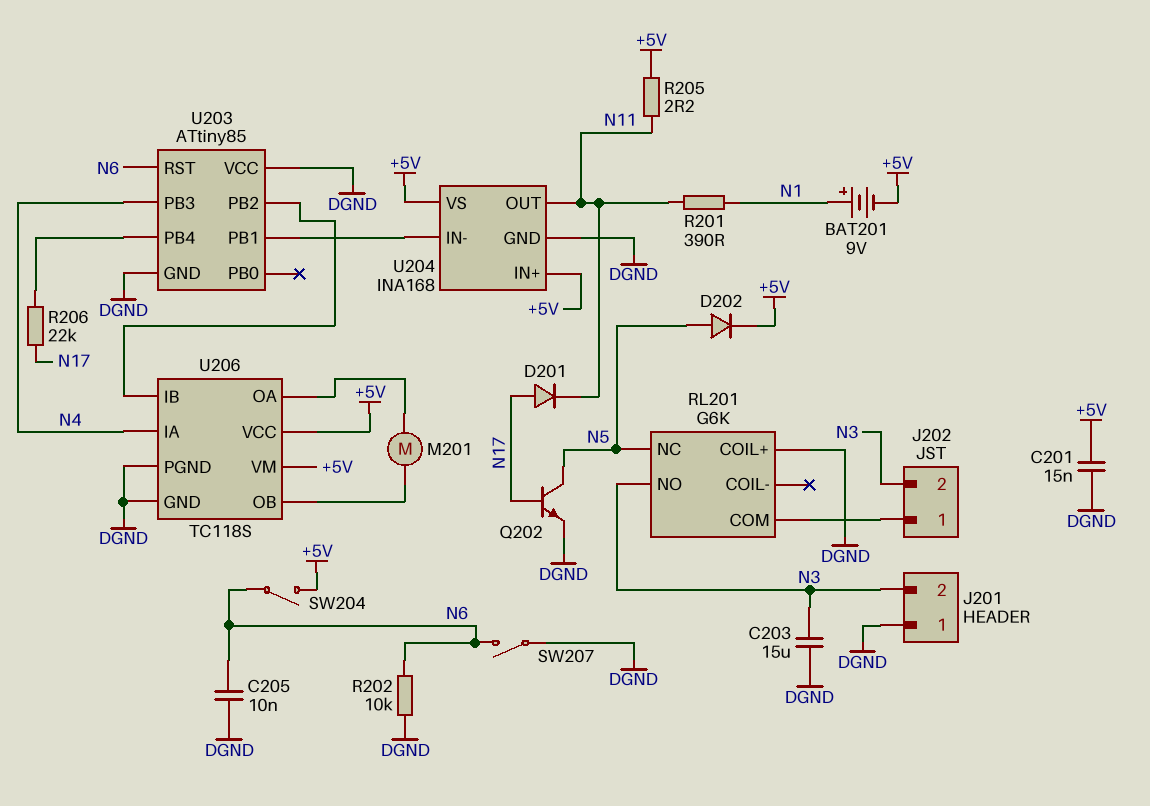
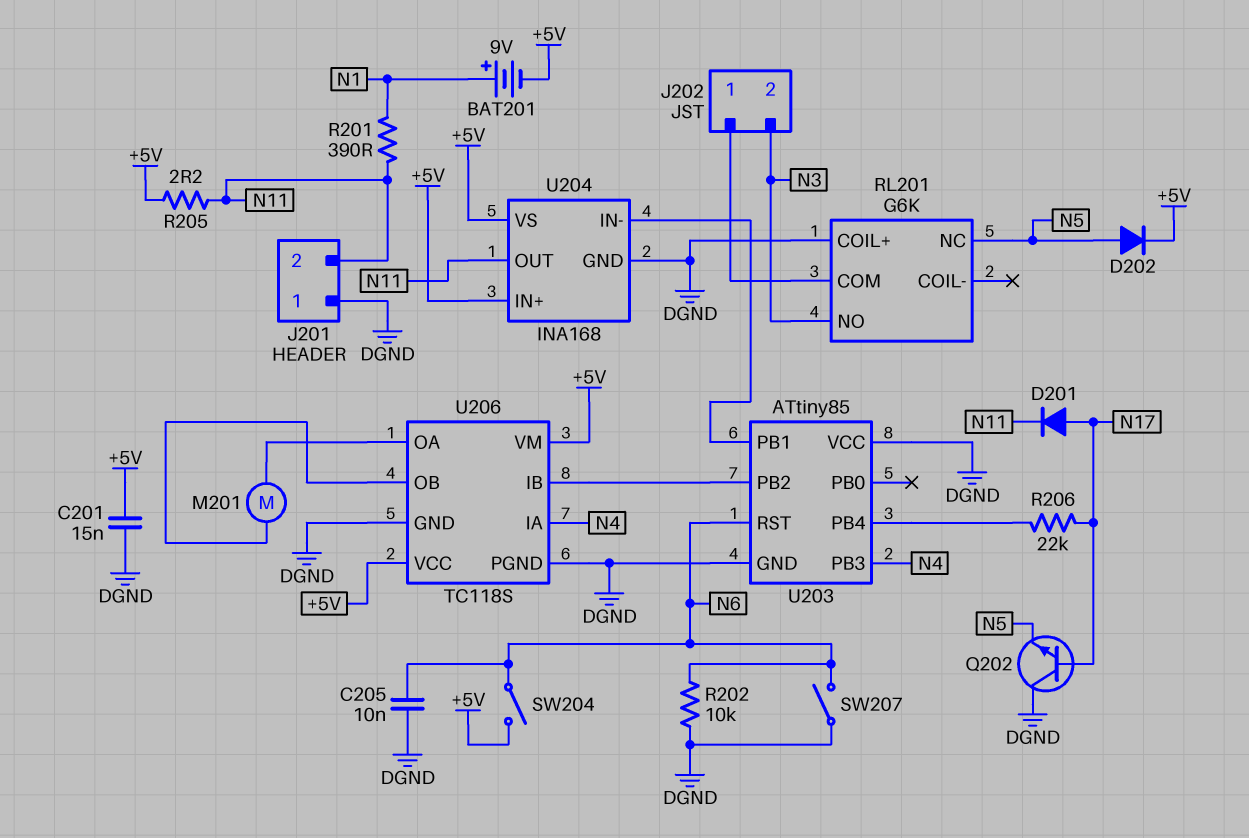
C203: 15uF (DGND, N3) -> none
J201 pin 2: N3 -> N11
Q202: NPN (B N17, C N5, E DGND) -> NPN (B N17, C DGND, E N5)

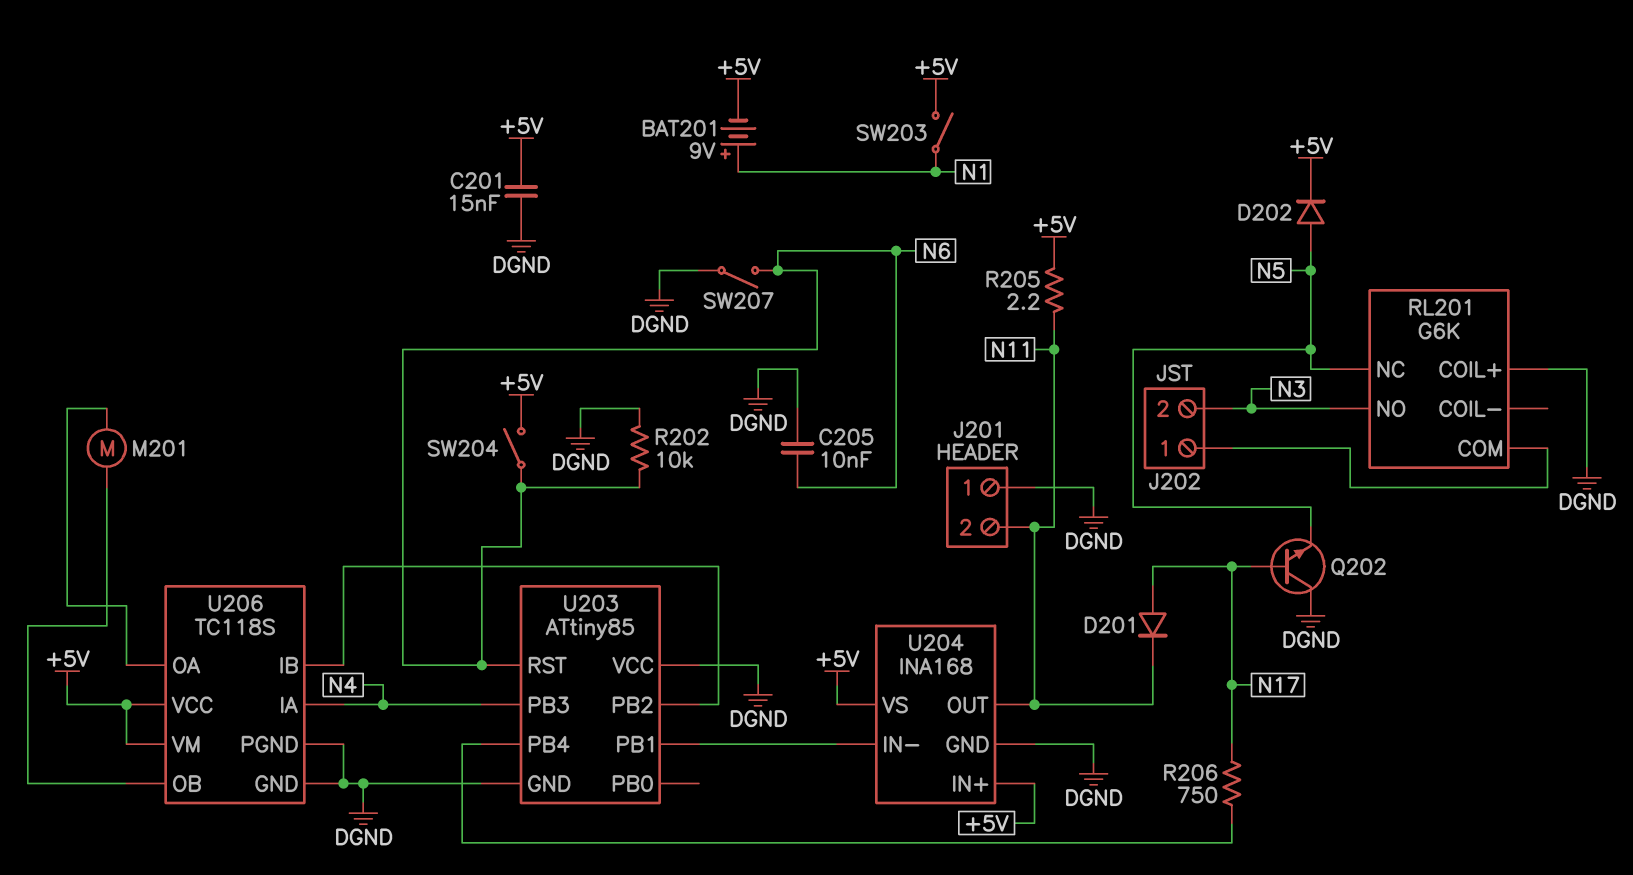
R201: 390 (N1, N11) -> none
R206: 22k (N17, U203/PB4) -> 750 (N17, U203/PB4)
SW203: none -> switch (+5V, N1)

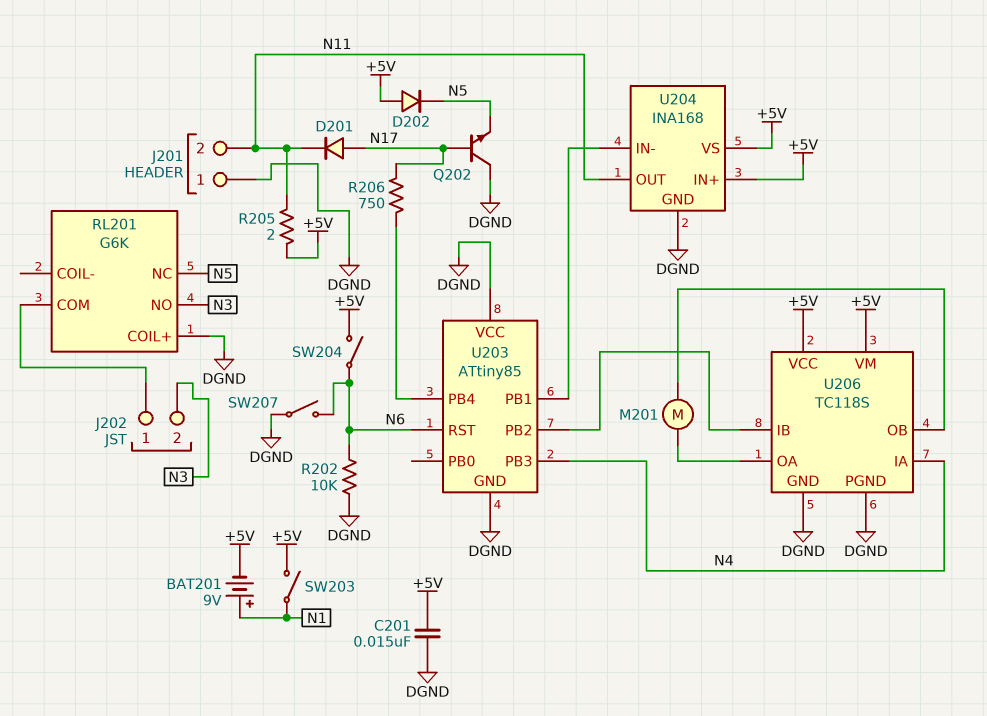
C205: 10nF (DGND, N6) -> none
D202: diode (A N5, K +5V) -> diode (A +5V, K N5)
R205: 2.2 (+5V, N11) -> 2 (+5V, N11)

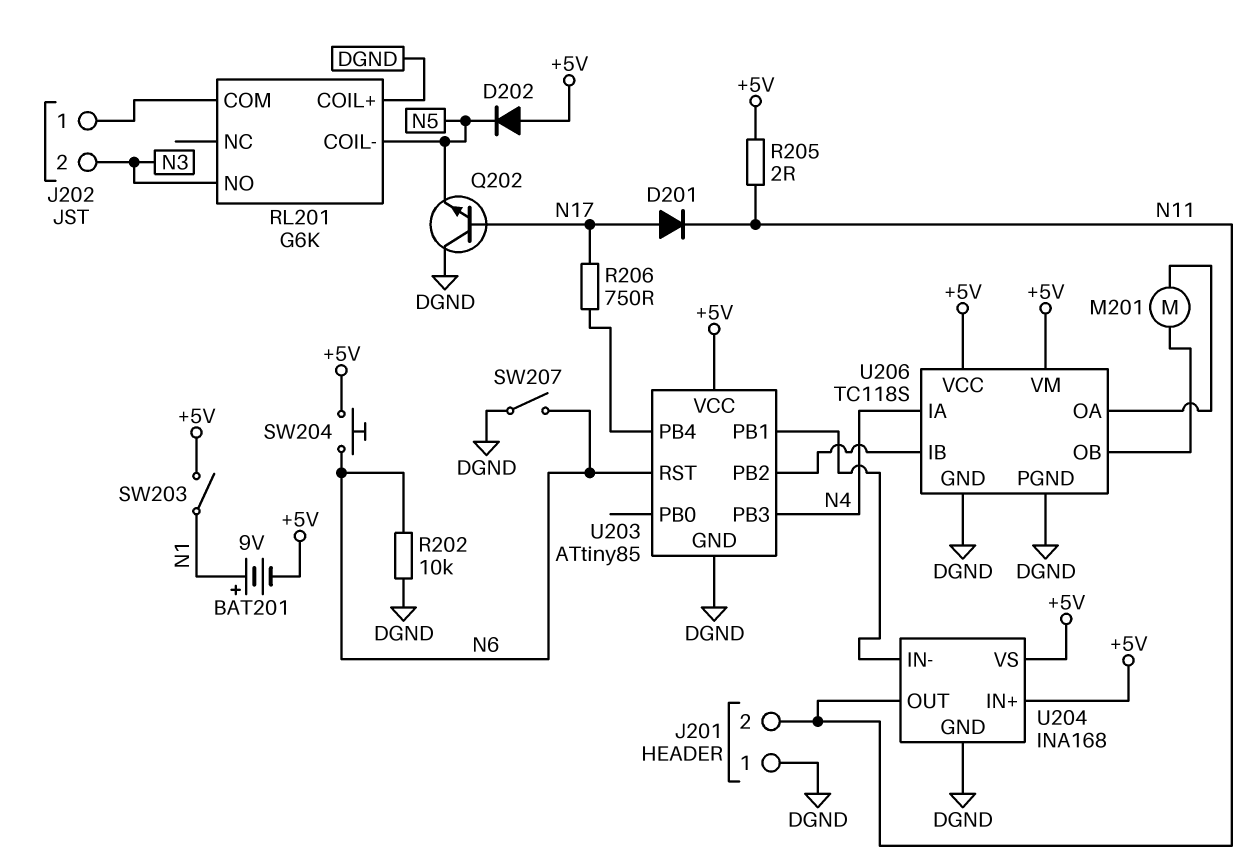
C201: 15nF (+5V, DGND) -> none
RL201 pin COIL-: none -> N5
RL201 pin NC: N5 -> none
SW204: switch (+5V, N6) -> button (+5V, N6)
U203 pin VCC: DGND -> +5V

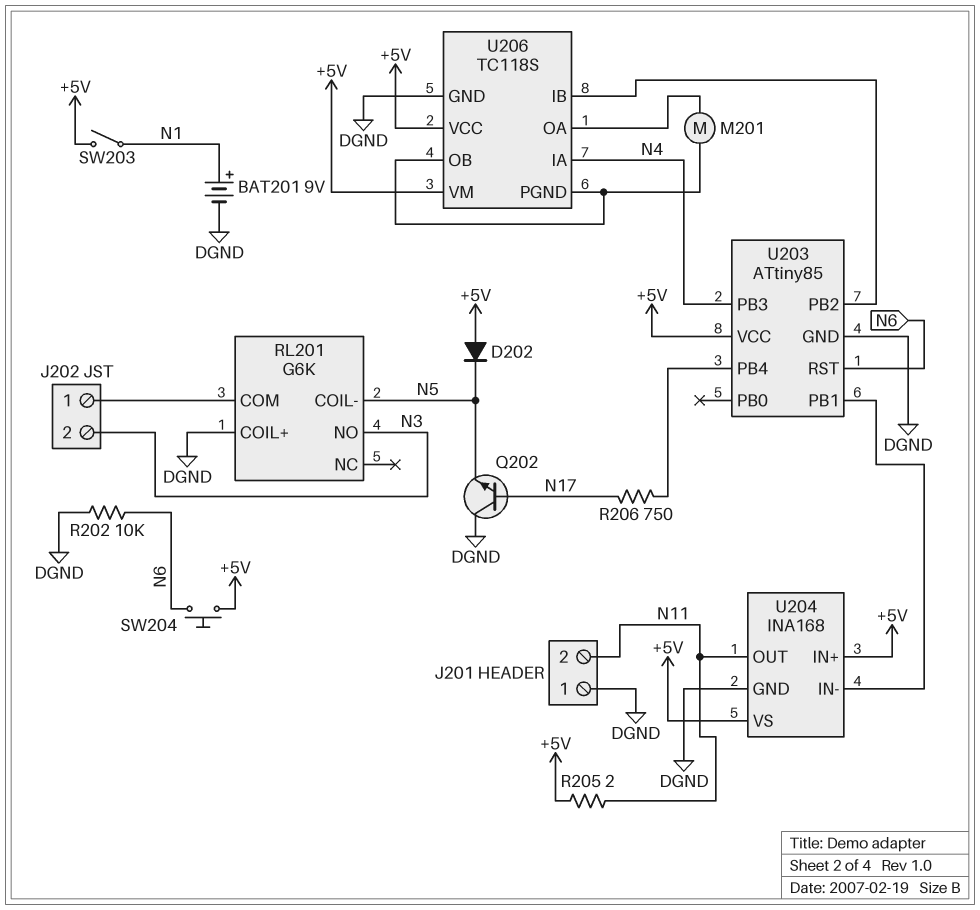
BAT201: 9V (plus N1, minus +5V) -> 9V (plus N1, minus DGND)
D201: diode (A N17, K N11) -> none
SW207: switch (DGND, N6) -> none
U206 pin PGND: DGND -> U206/OB

